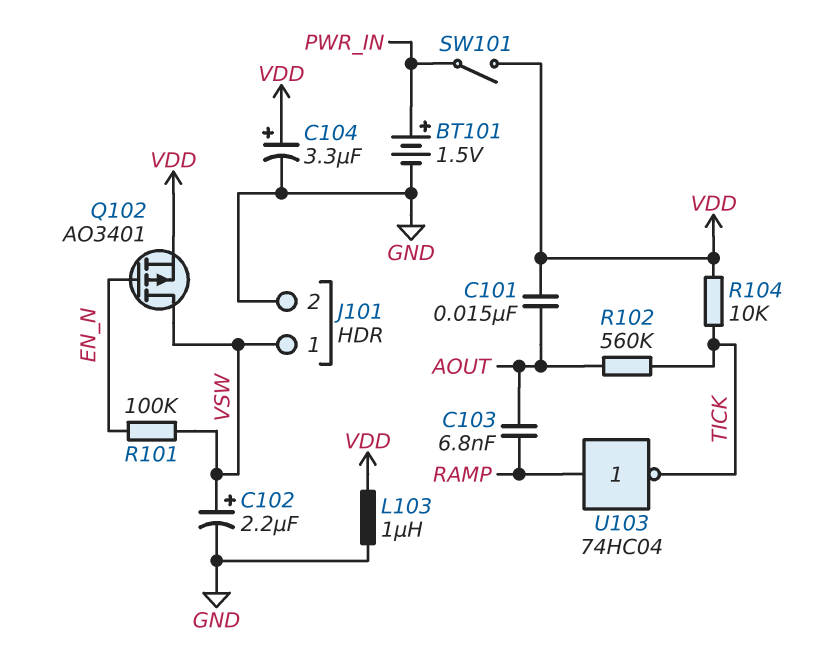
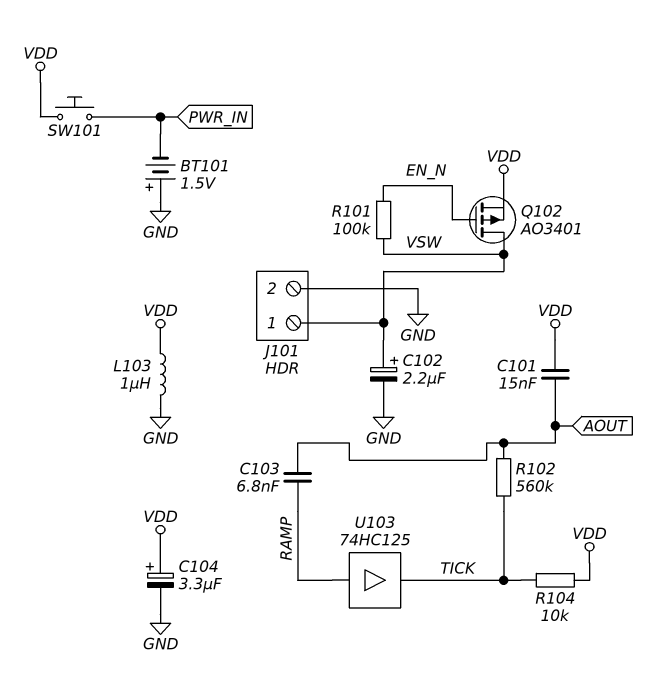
BT101: 1.5V (plus PWR_IN, minus GND) -> 1.5V (plus GND, minus PWR_IN)
SW101: switch (PWR_IN, VDD) -> button (PWR_IN, VDD)
U103: NOT 74HC04 (in RAMP, out TICK) -> buffer 74HC125 (in RAMP, out TICK)

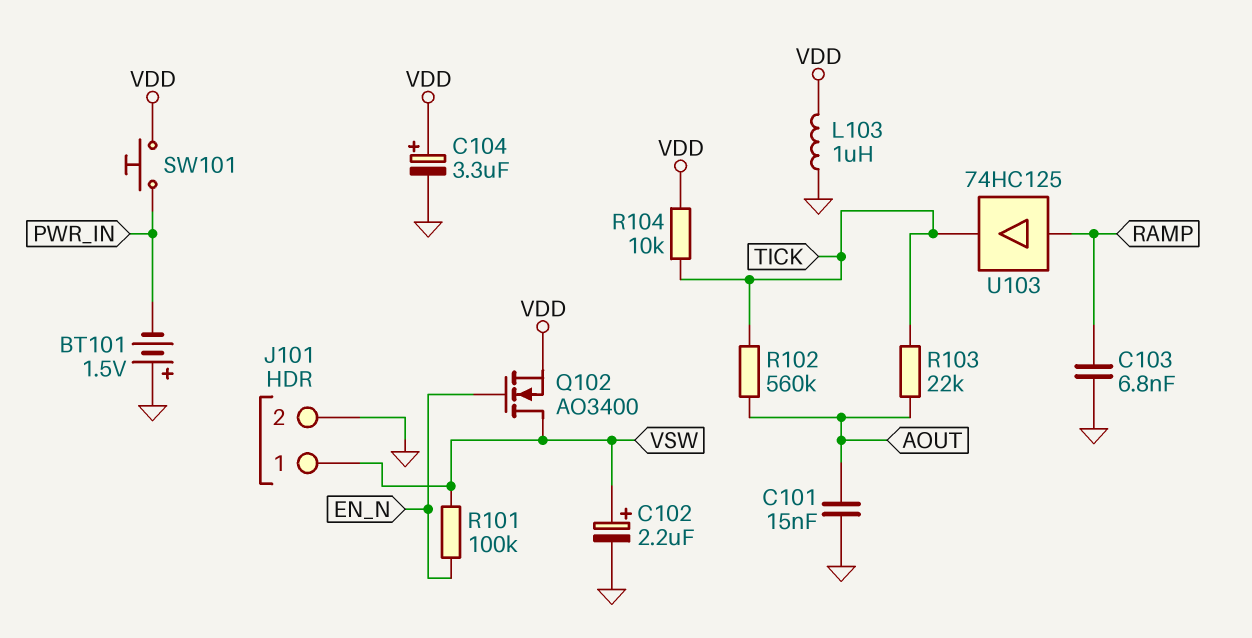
C101: 15nF (AOUT, VDD) -> 15nF (AOUT, GND)
C103: 6.8nF (AOUT, RAMP) -> 6.8nF (GND, RAMP)
Q102: PMOS AO3401 (G EN_N, D VSW, S VDD) -> NMOS AO3400 (G EN_N, D VSW, S VDD)
R103: none -> 22k (AOUT, TICK)

